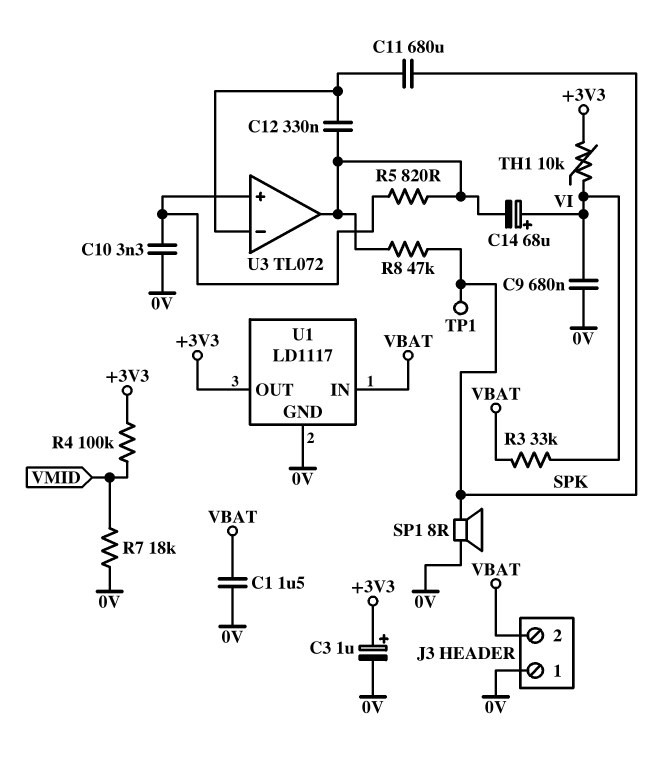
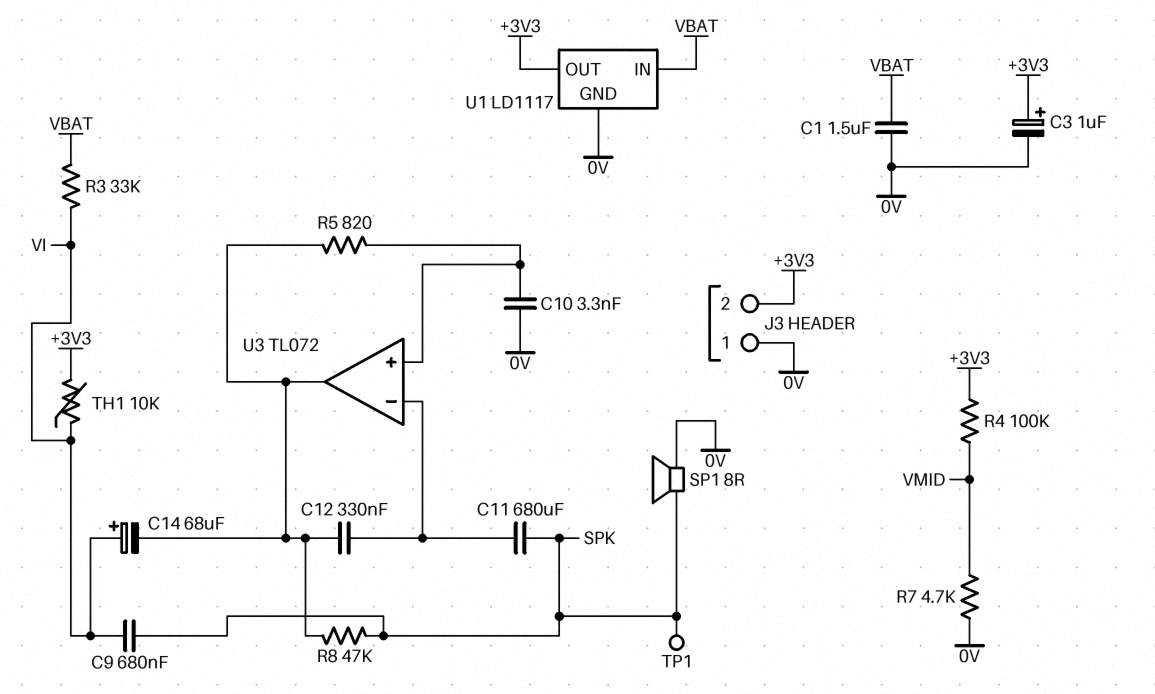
C9: 680nF (0V, VI) -> 680nF (SPK, VI)
J3 pin 2: VBAT -> +3V3
R7: 18k (0V, VMID) -> 4.7k (0V, VMID)

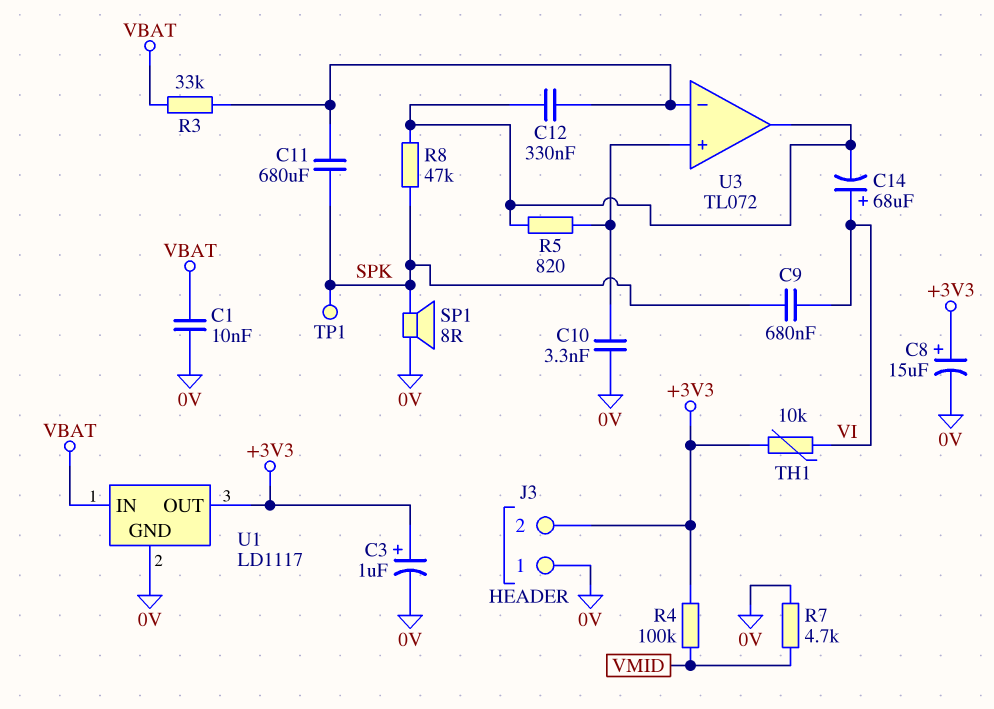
C1: 1.5uF (0V, VBAT) -> 10nF (0V, VBAT)
C8: none -> 15uF (plus +3V3, minus 0V)
R3: 33k (VBAT, VI) -> 33k (U3/in-, VBAT)

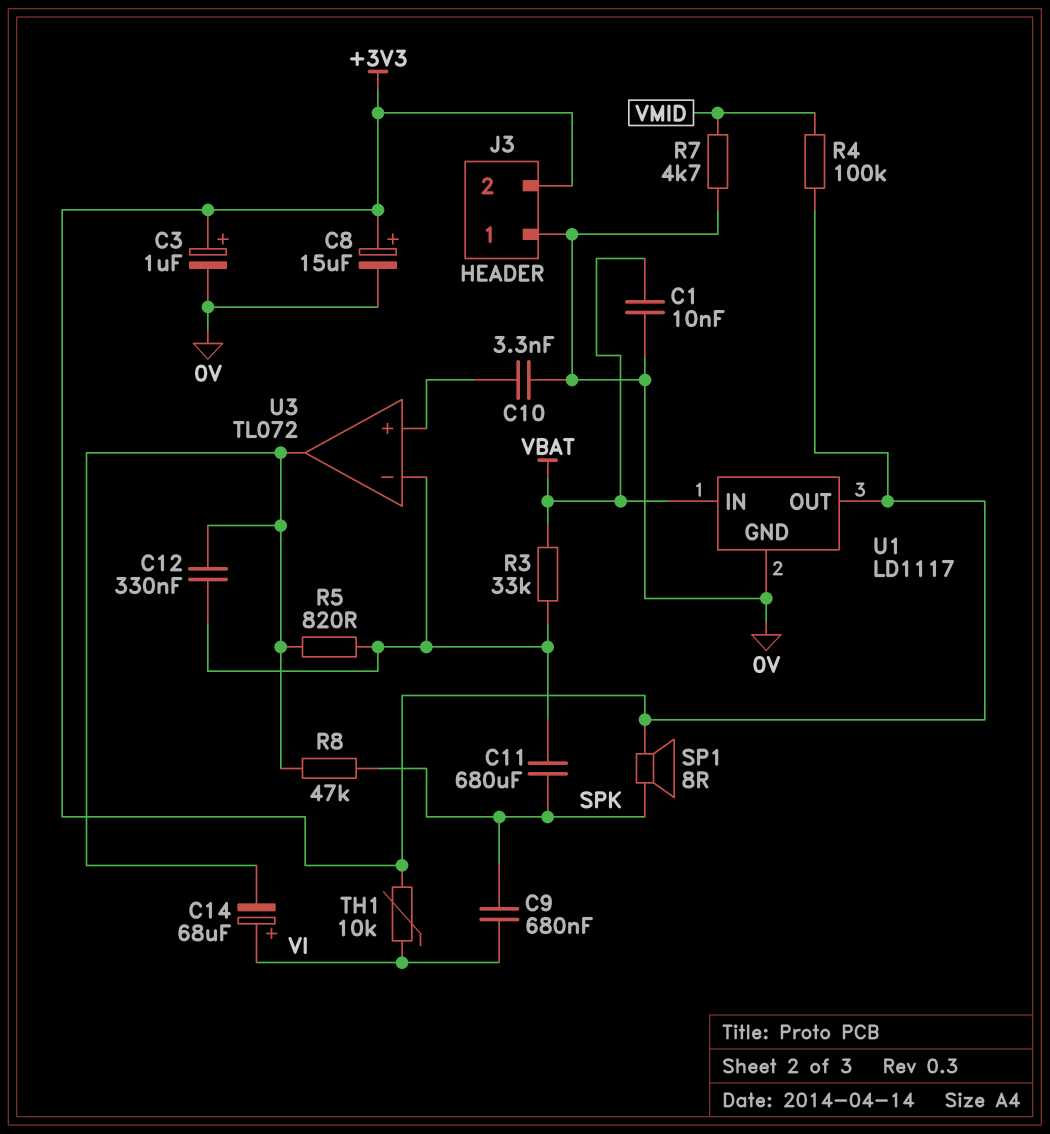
R5: 820 (U3/in+, U3/out) -> 820 (U3/in-, U3/out)
SP1: speaker 8R (0V, SPK) -> speaker 8R (+3V3, SPK)
TP1: test point (SPK) -> none

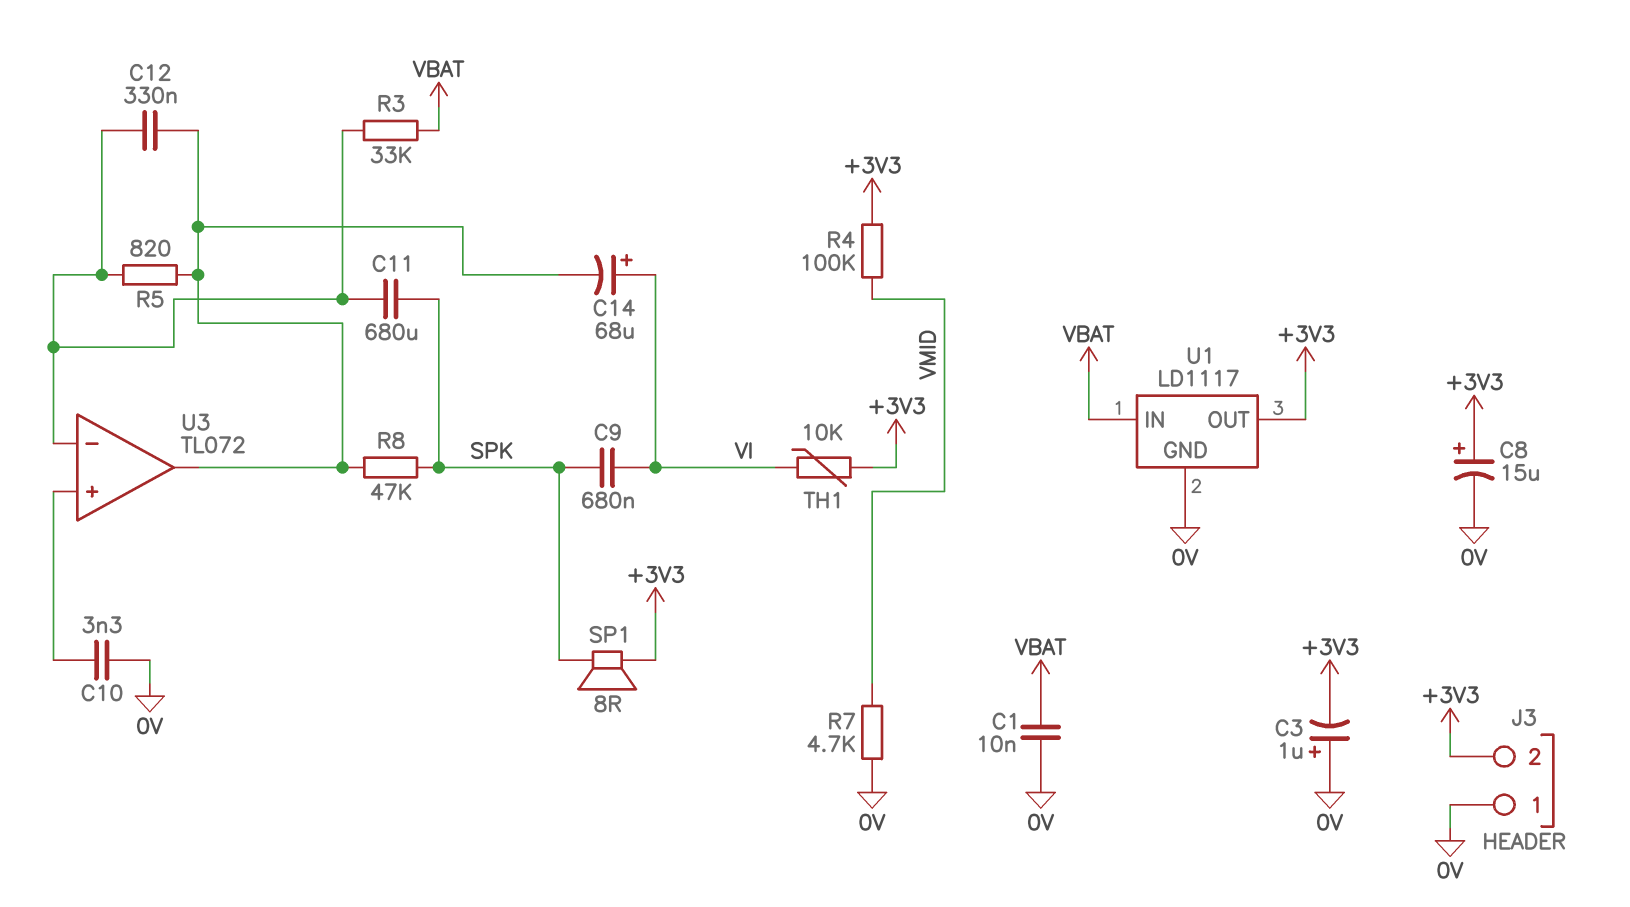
C3: 1uF (plus +3V3, minus 0V) -> 1uF (plus 0V, minus +3V3)

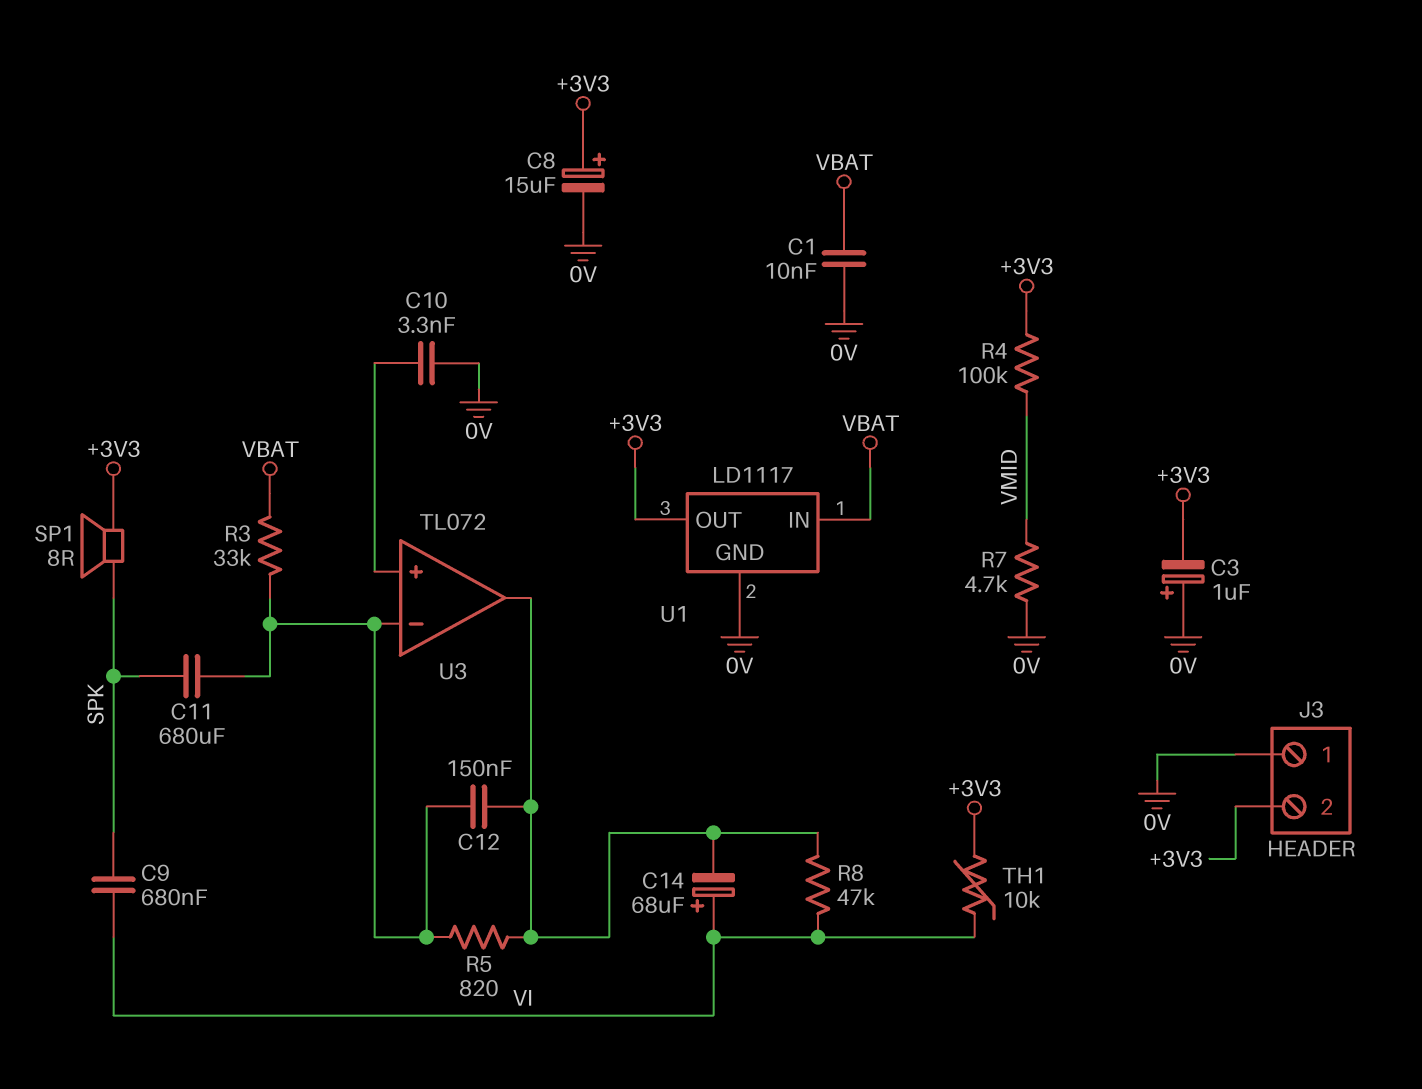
C12: 330nF (U3/in-, U3/out) -> 150nF (U3/in-, U3/out)
R8: 47k (SPK, U3/out) -> 47k (U3/out, VI)

